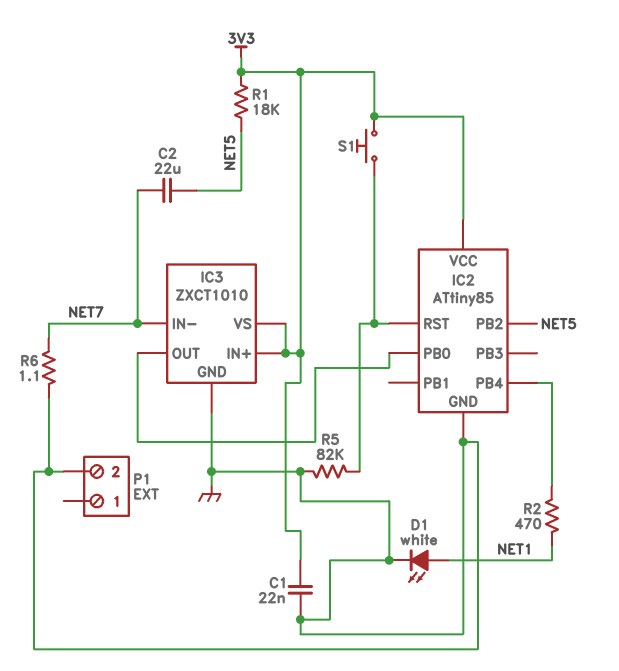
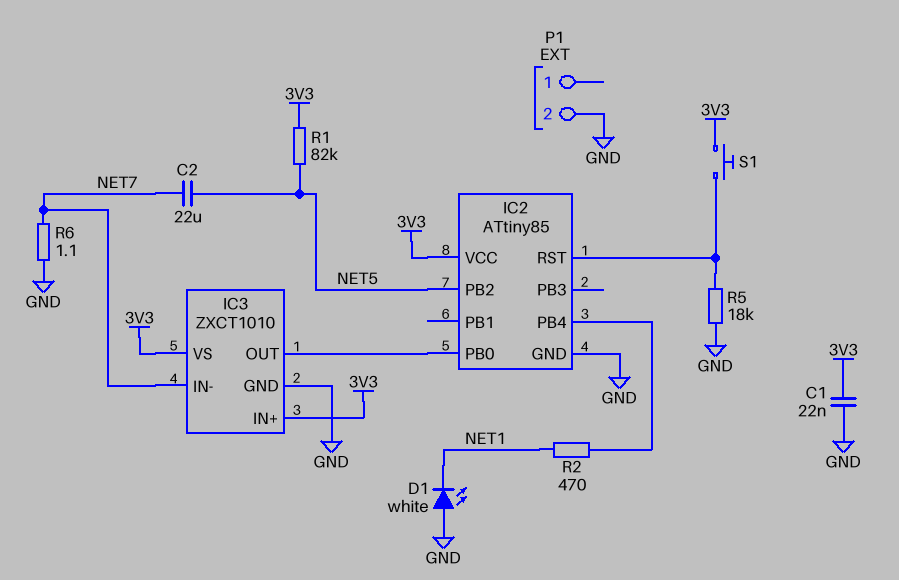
D1: LED white (A NET1, K GND) -> LED white (A GND, K NET1)
R1: 18k (3V3, NET5) -> 82k (3V3, NET5)
R5: 82k (GND, IC2/RST) -> 18k (GND, IC2/RST)

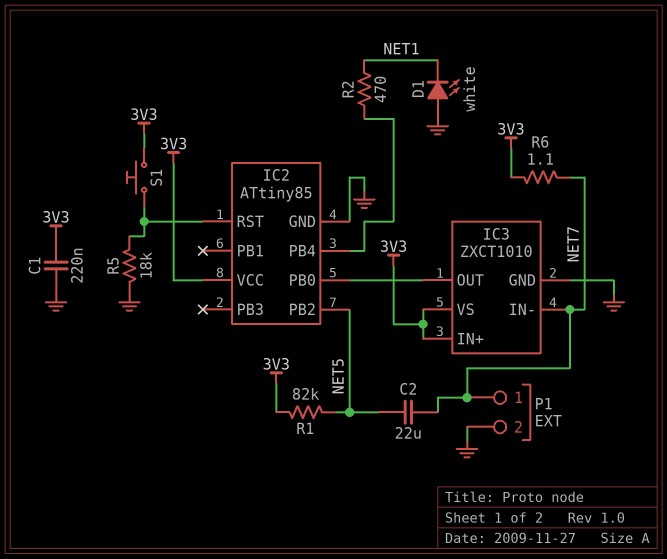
C1: 22nF (3V3, GND) -> 220nF (3V3, GND)
P1 pin 1: none -> NET7
R6: 1.1 (GND, NET7) -> 1.1 (3V3, NET7)

